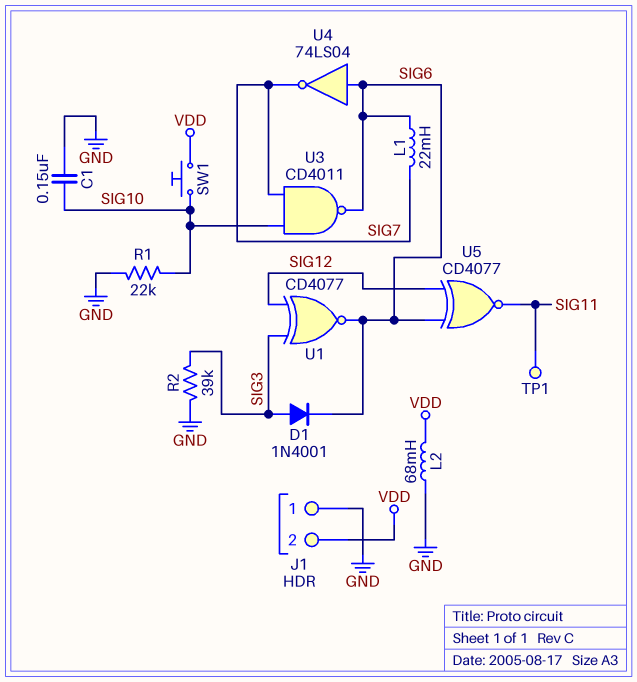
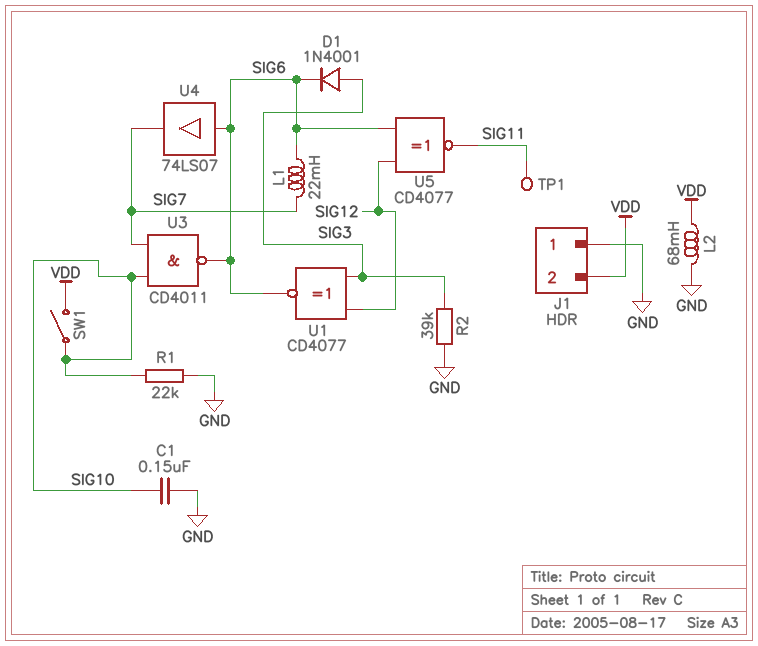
SW1: button (SIG10, VDD) -> switch (SIG10, VDD)
U4: NOT 74LS04 (in SIG6, out SIG7) -> buffer 74LS07 (in SIG6, out SIG7)

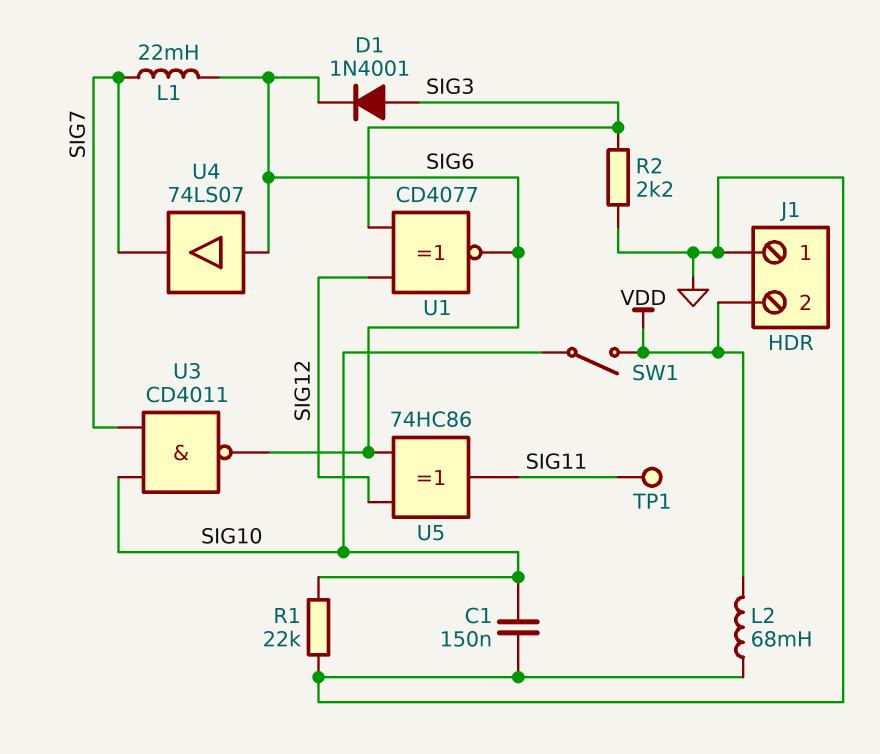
R2: 39k (GND, SIG3) -> 2.2k (GND, SIG3)
U5: XNOR CD4077 (in SIG6, in SIG12, out SIG11) -> XOR 74HC86 (in SIG6, in SIG12, out SIG11)

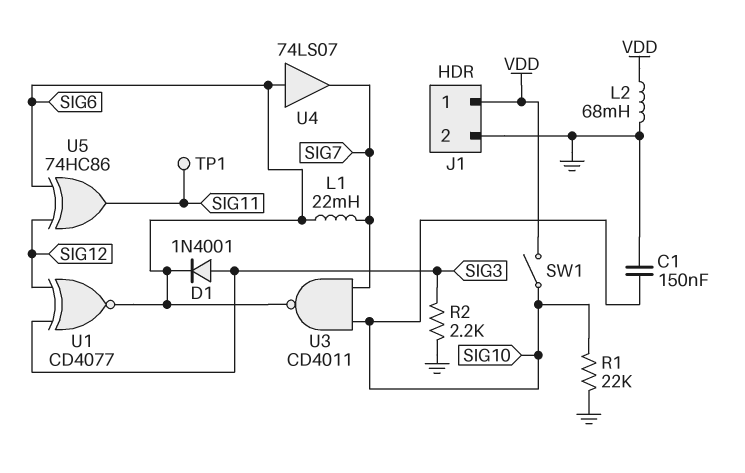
J1 pin 1: GND -> VDD
J1 pin 2: VDD -> GND

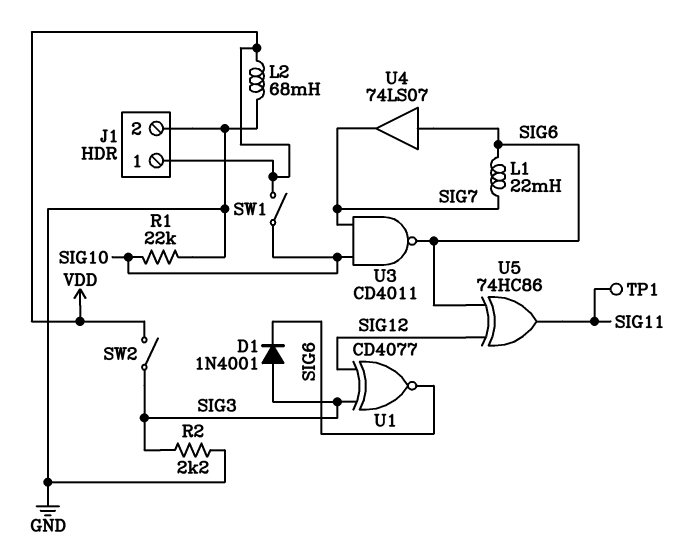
C1: 150nF (GND, SIG10) -> none
SW2: none -> switch (SIG3, VDD)

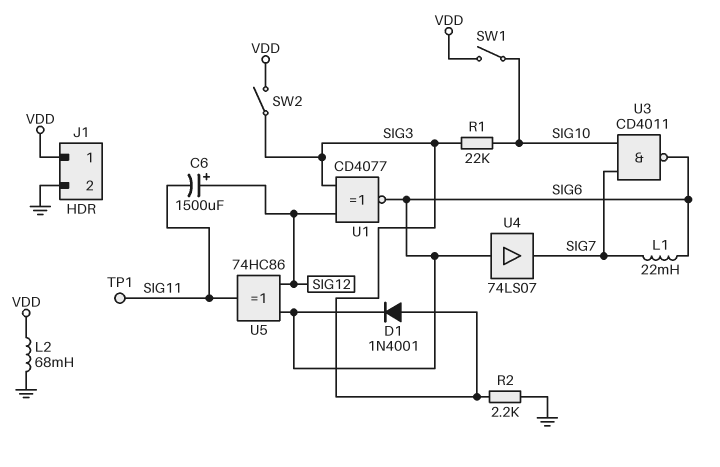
C6: none -> 1500uF (plus SIG12, minus SIG11)
R1: 22k (GND, SIG10) -> 22k (SIG3, SIG10)

